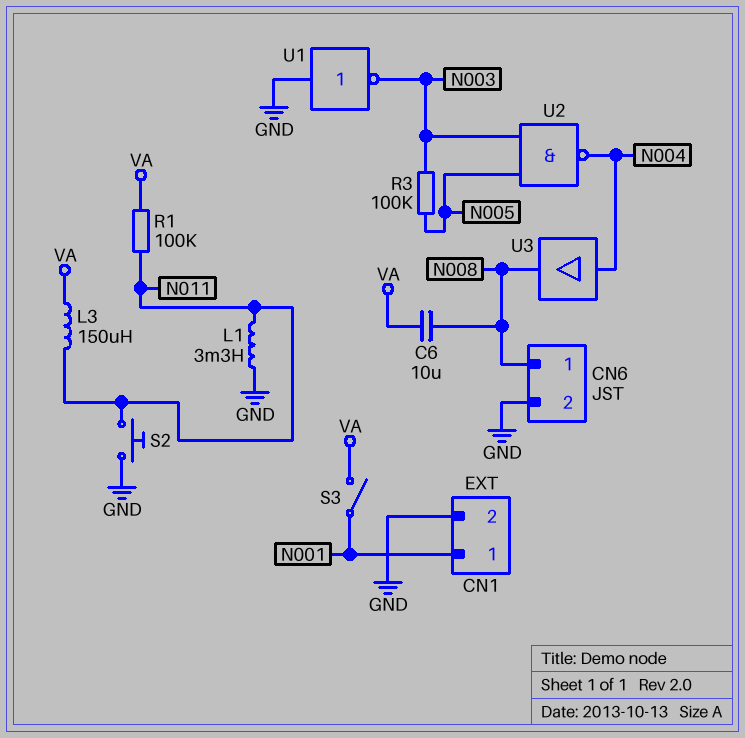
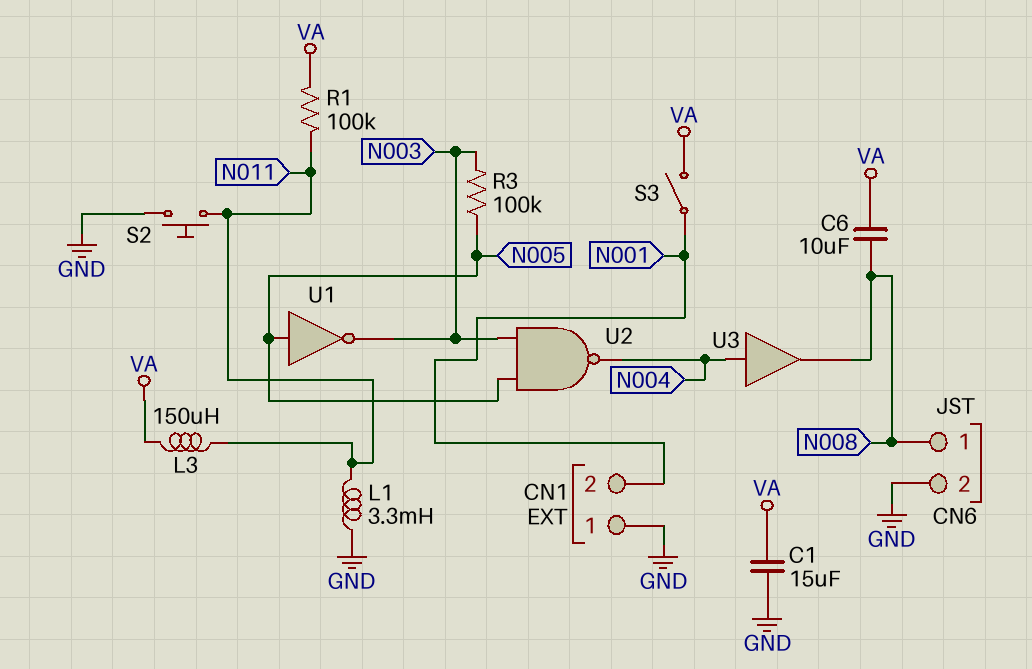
C1: none -> 15uF (GND, VA)
CN1 pin 1: N001 -> GND
CN1 pin 2: GND -> N001
U1: NOT (in GND, out N003) -> NOT (in N005, out N003)

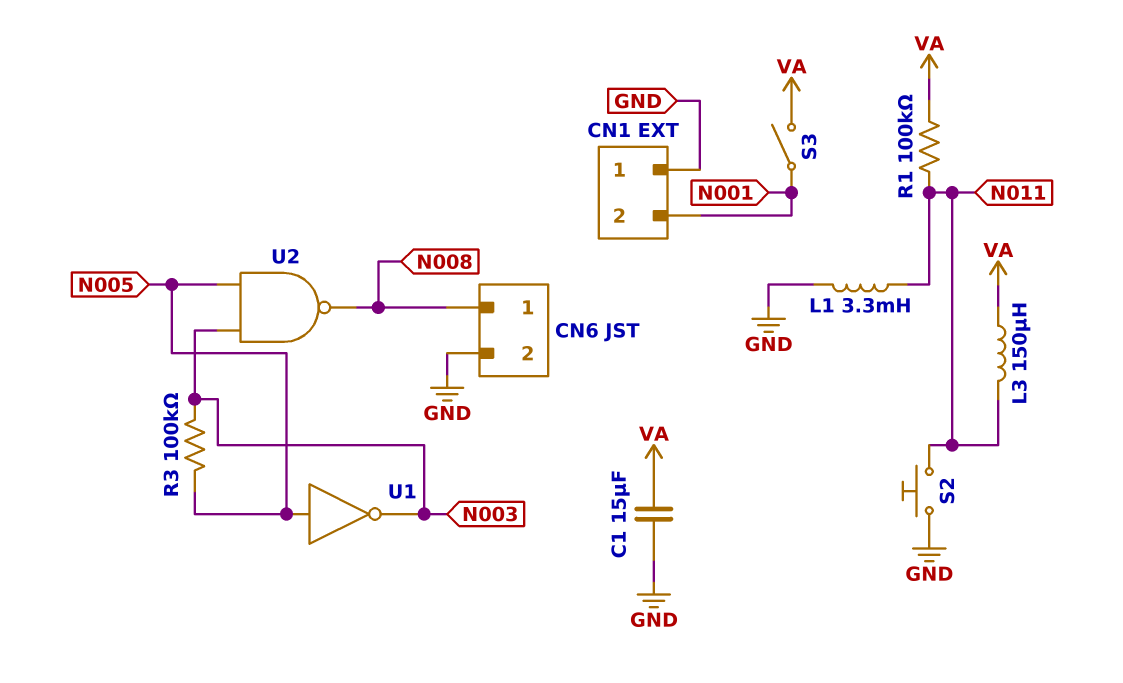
C6: 10uF (N008, VA) -> none
U2: NAND (in N003, in N005, out N004) -> NAND (in N003, in N005, out N008)
U3: buffer (in N004, out N008) -> none

